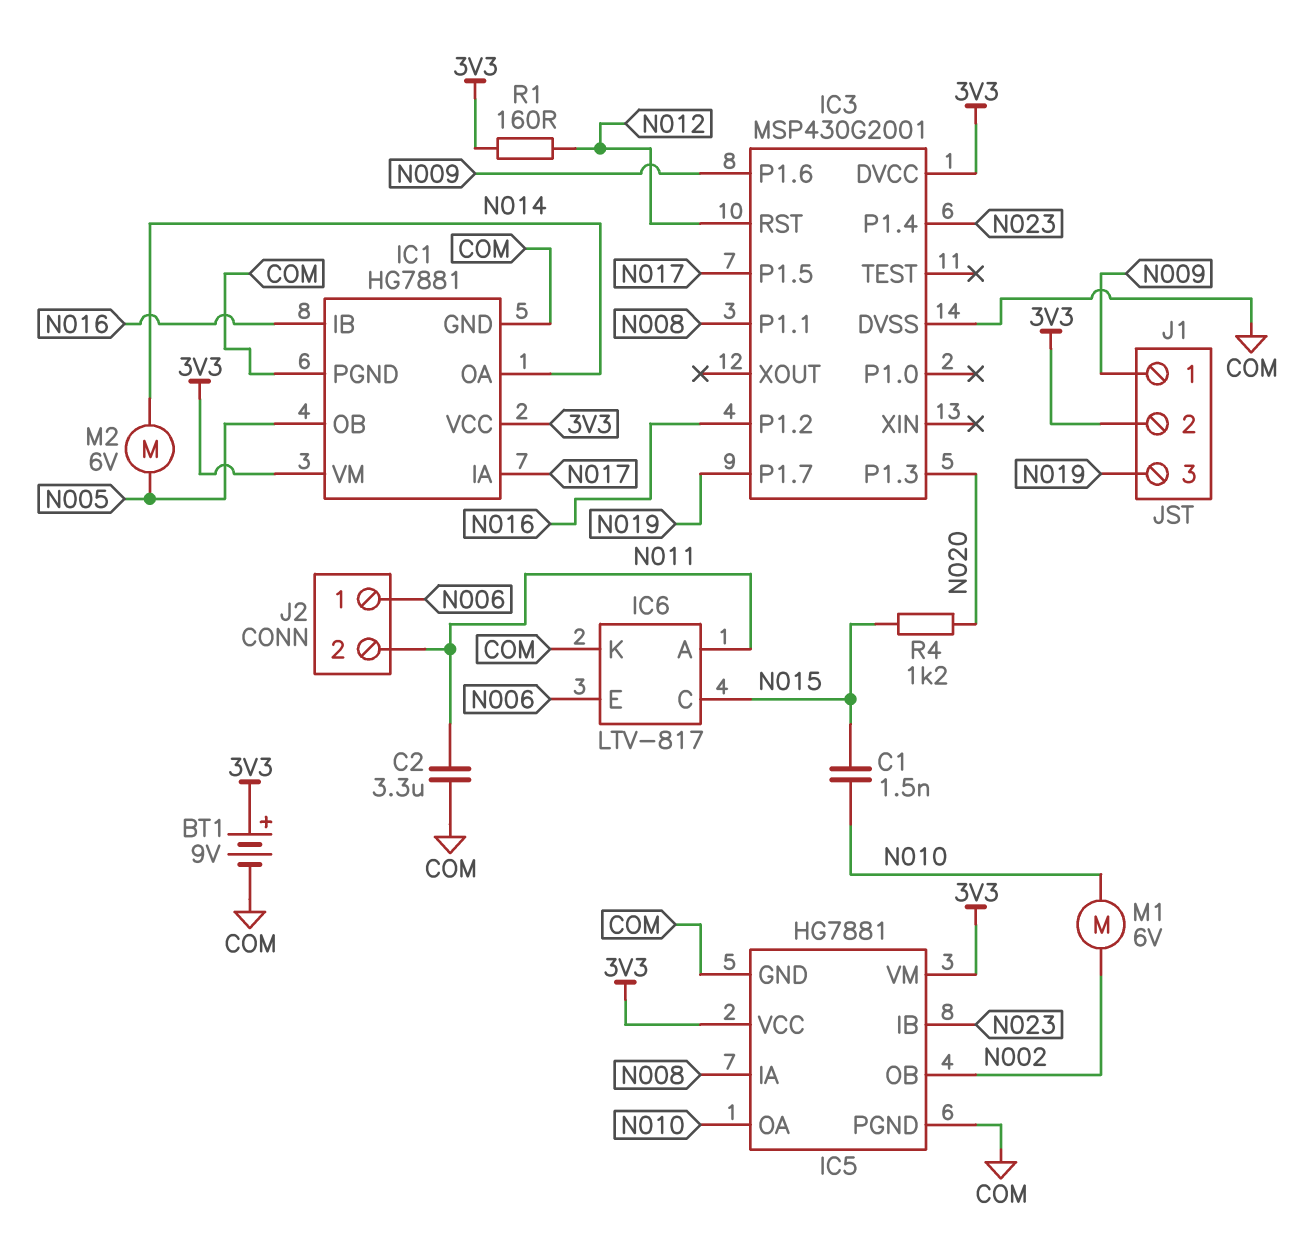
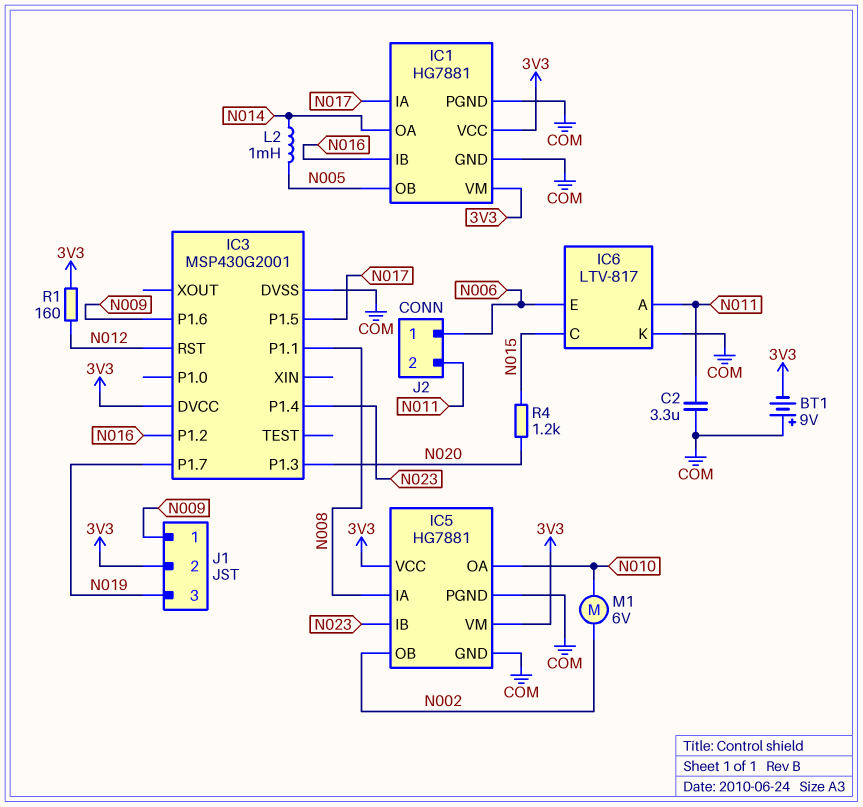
BT1: 9V (plus 3V3, minus COM) -> 9V (plus COM, minus 3V3)
C1: 1.5nF (N010, N015) -> none
L2: none -> 1mH (N005, N014)
M2: motor 6V (N005, N014) -> none

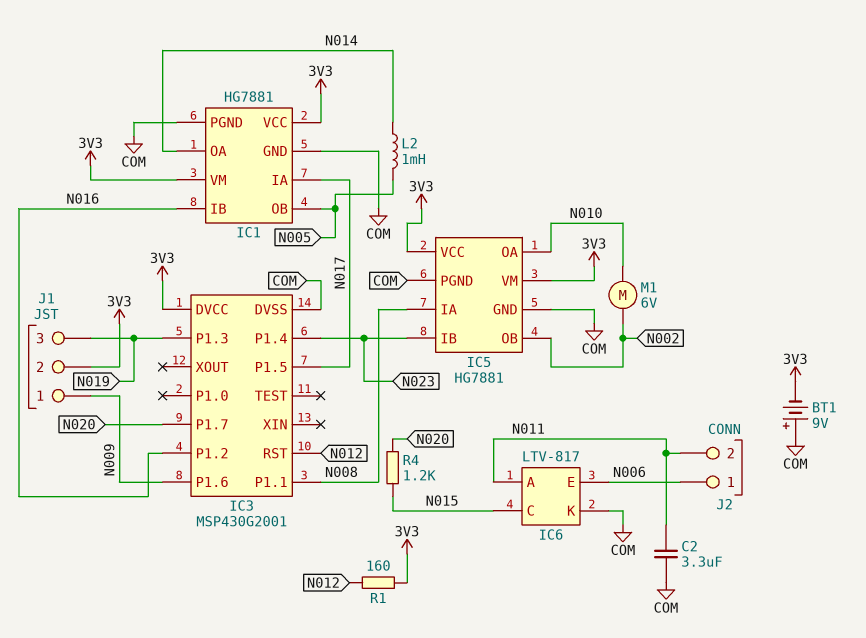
IC3 pin P1.3: N020 -> N019
IC3 pin P1.7: N019 -> N020

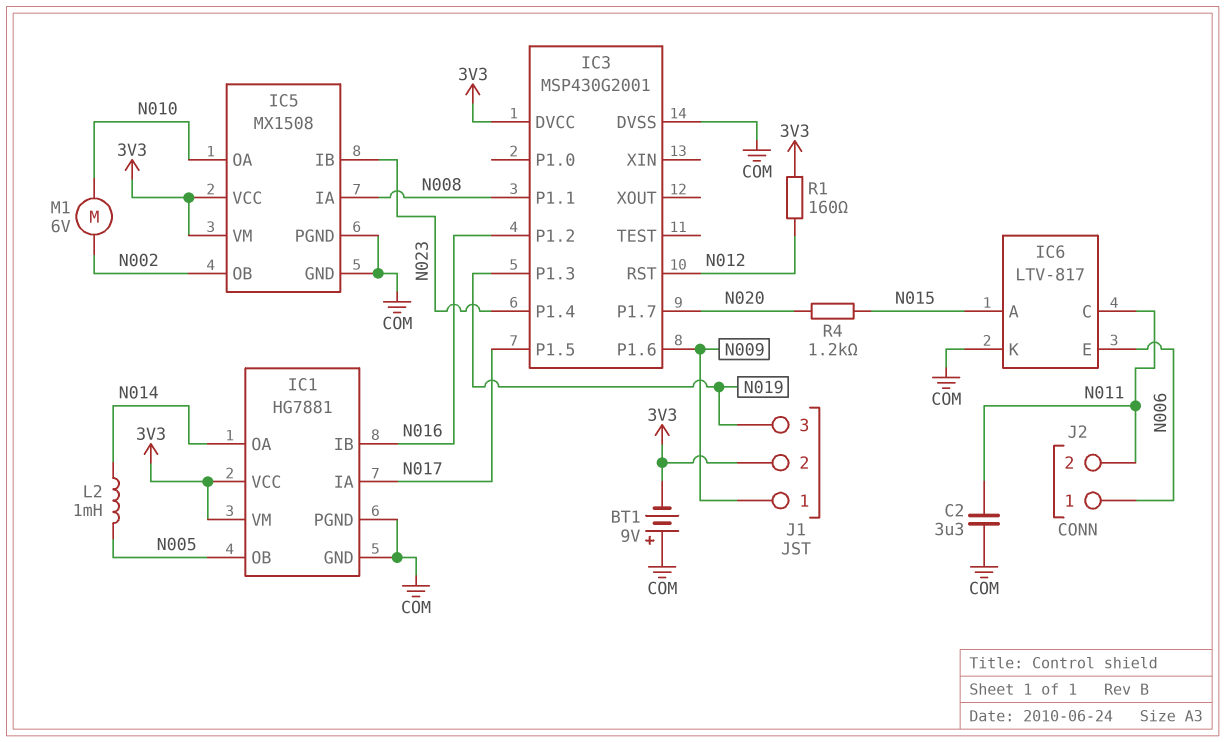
IC5: HG7881 -> MX1508
IC6 pin A: N011 -> N015
IC6 pin C: N015 -> N011

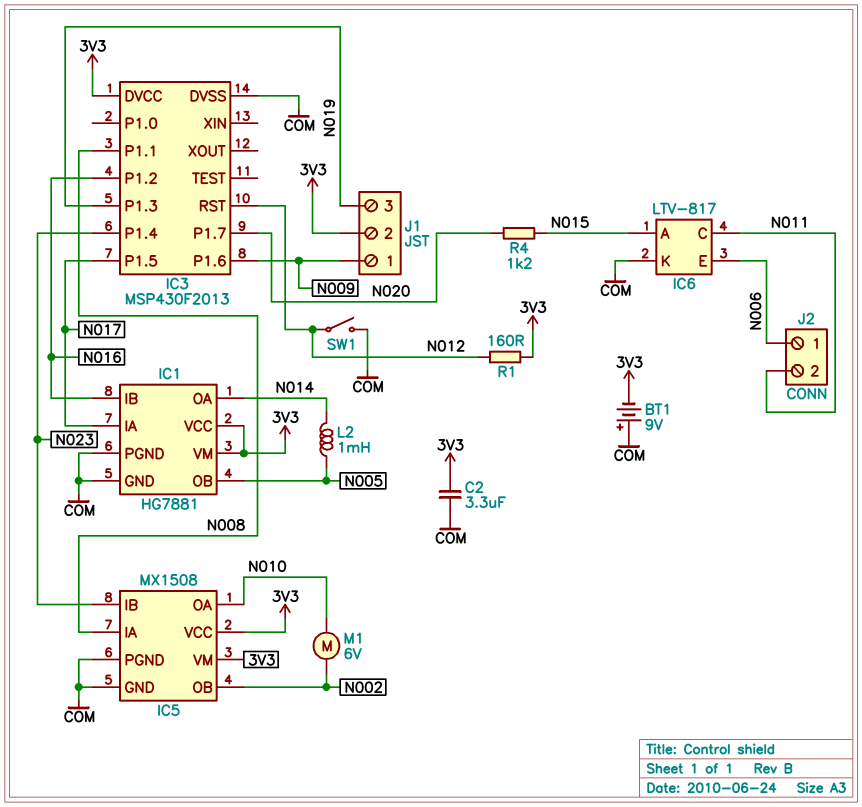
C2: 3.3uF (COM, N011) -> 3.3uF (3V3, COM)
IC3: MSP430G2001 -> MSP430F2013
SW1: none -> switch (COM, N012)

